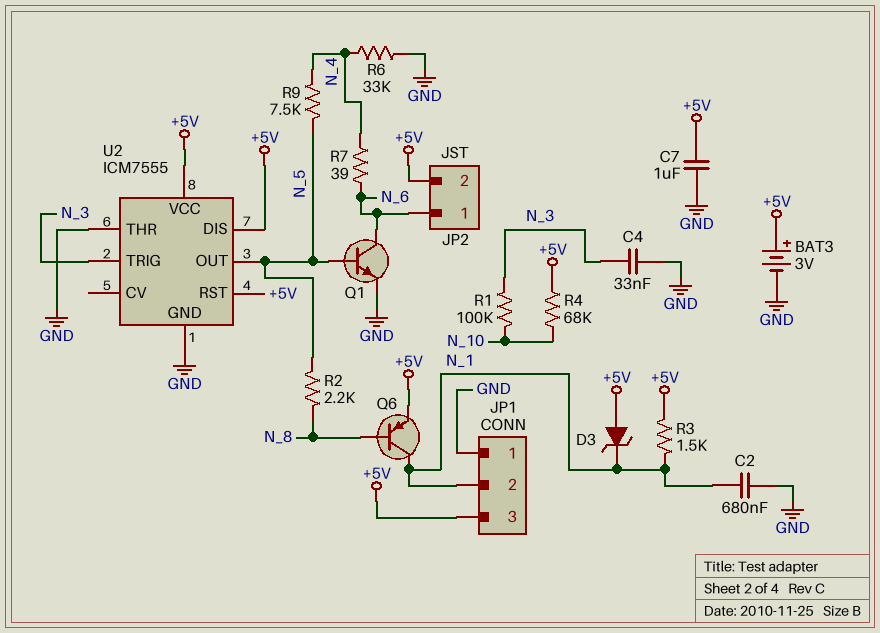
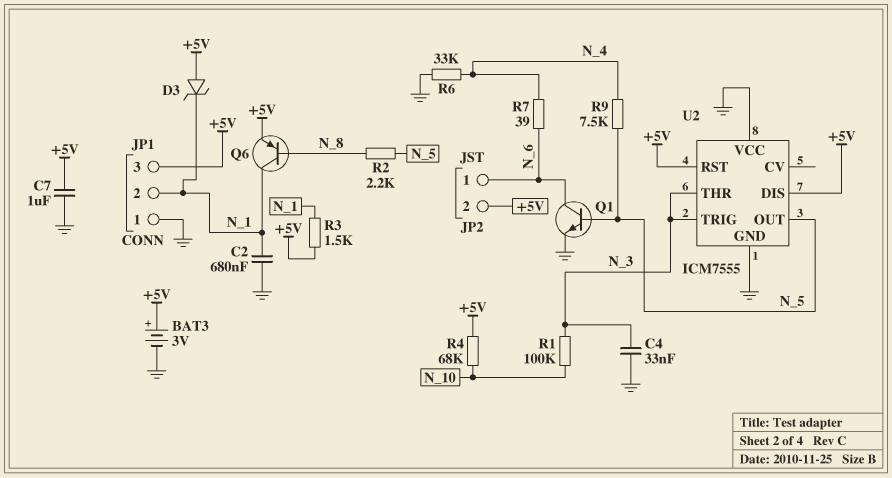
U2 pin THR: GND -> N_3
U2 pin VCC: +5V -> GND

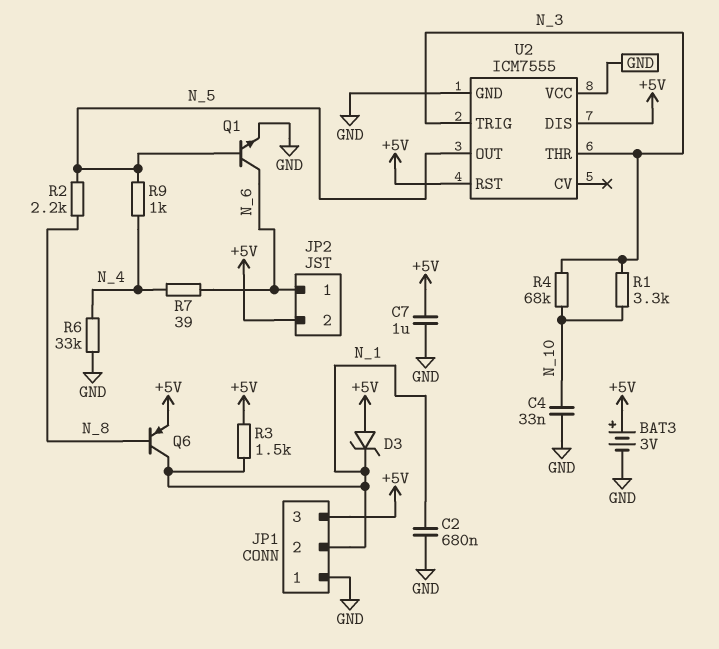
C4: 33nF (GND, N_3) -> 33nF (GND, N_10)
R1: 100k (N_3, N_10) -> 3.3k (N_3, N_10)
R4: 68k (+5V, N_10) -> 68k (N_3, N_10)
R9: 7.5k (N_4, N_5) -> 1k (N_4, N_5)

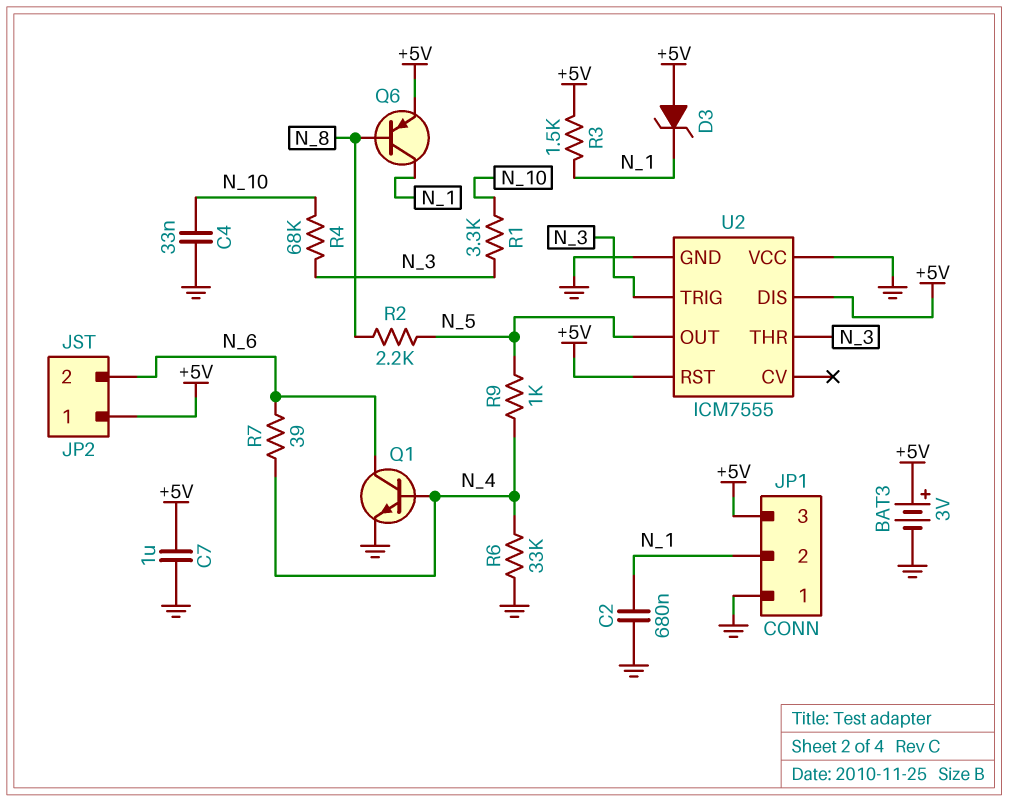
JP2 pin 1: N_6 -> +5V
JP2 pin 2: +5V -> N_6
Q1: NPN (B N_5, C N_6, E GND) -> NPN (B N_4, C N_6, E GND)

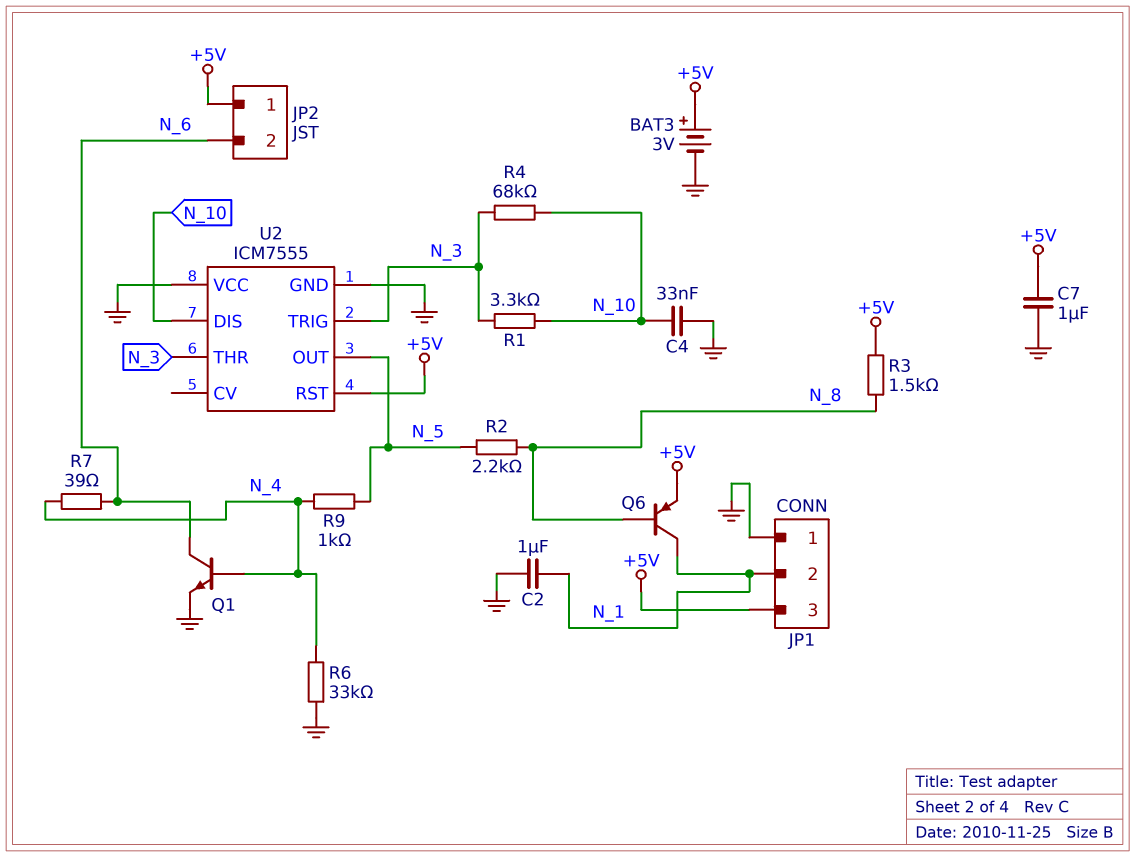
C2: 680nF (GND, N_1) -> 1uF (GND, N_1)
D3: zener (A +5V, K N_1) -> none
R3: 1.5k (+5V, N_1) -> 1.5k (+5V, N_8)
U2 pin DIS: +5V -> N_10

